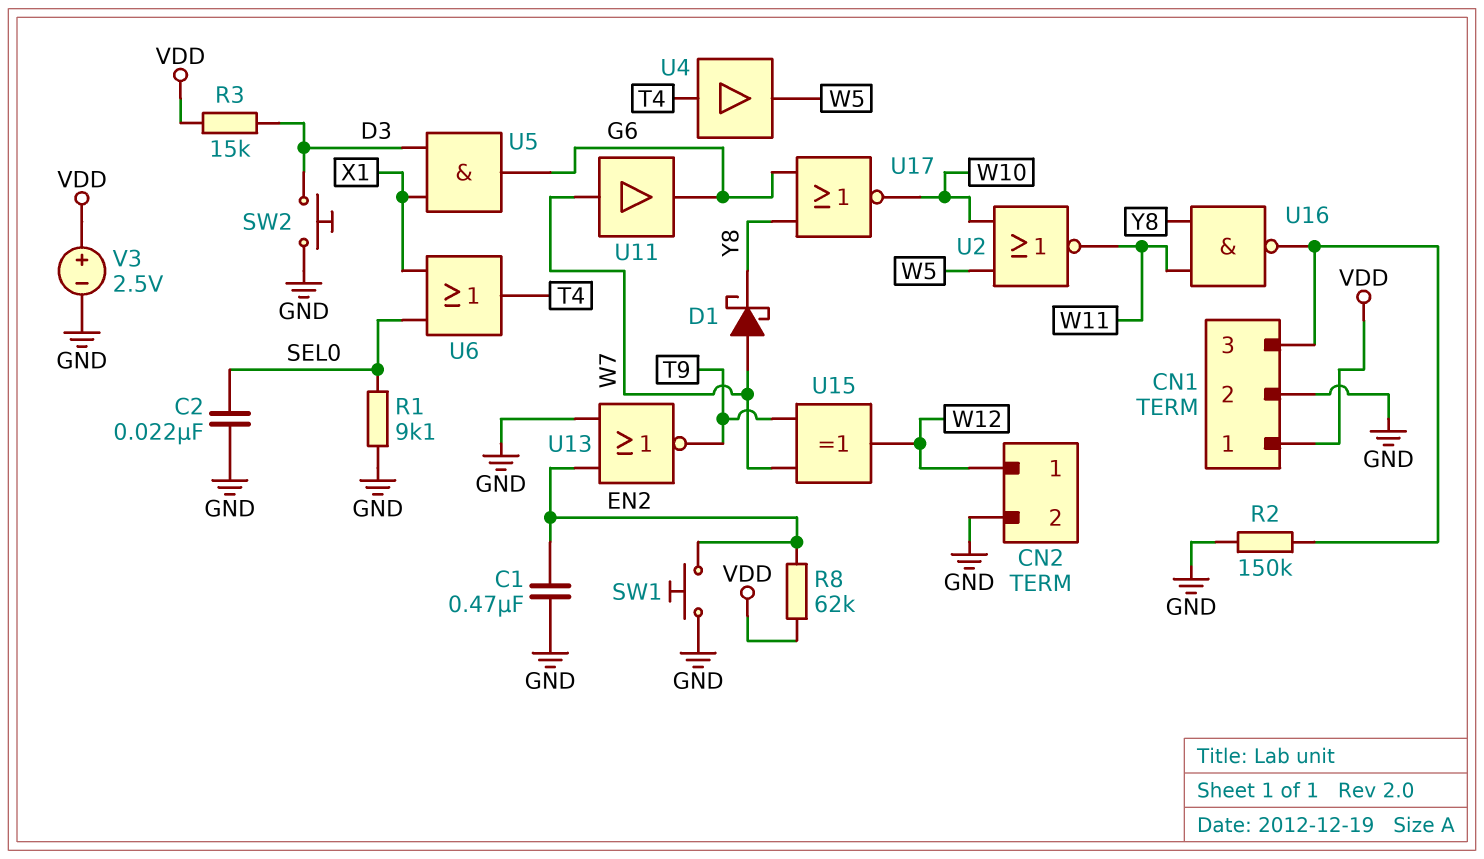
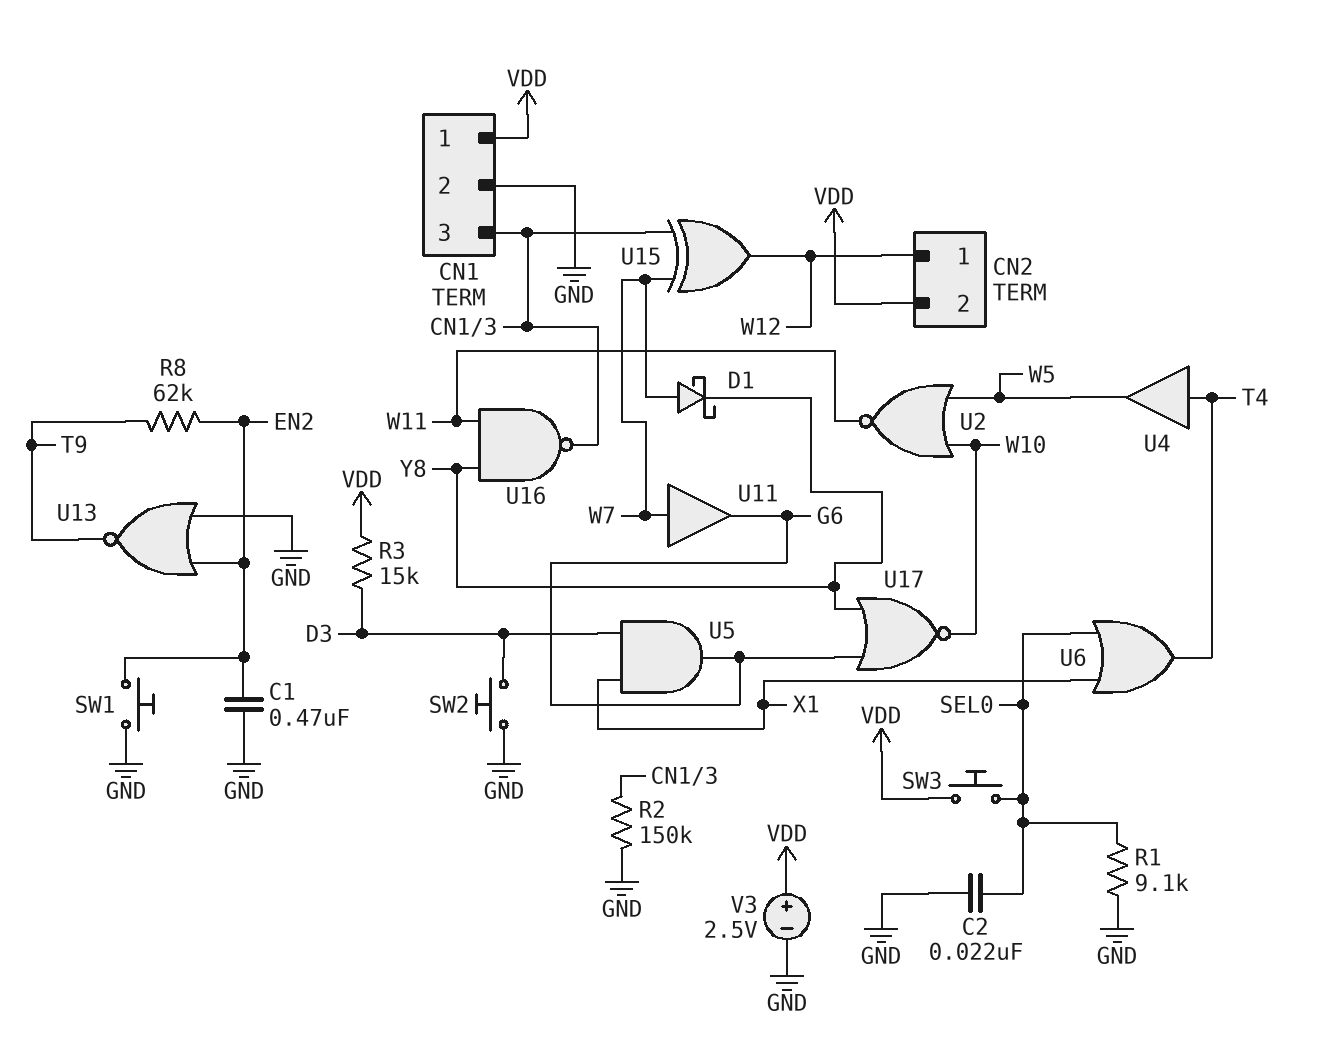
CN2 pin 2: GND -> VDD
R8: 62k (EN2, VDD) -> 62k (EN2, T9)
SW3: none -> button (SEL0, VDD)
U15: XOR (in T9, in W7, out W12) -> XOR (in CN1/3, in W7, out W12)

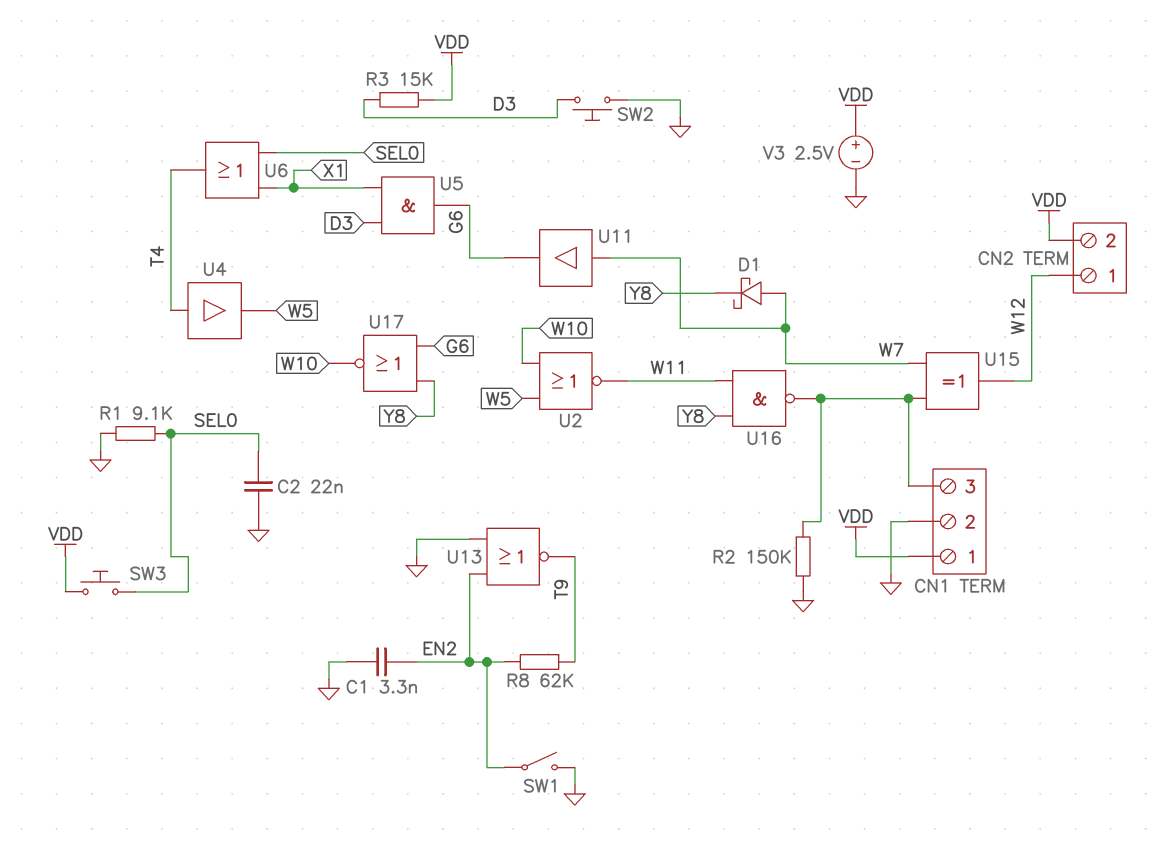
C1: 470nF (EN2, GND) -> 3.3nF (EN2, GND)
SW1: button (EN2, GND) -> switch (EN2, GND)

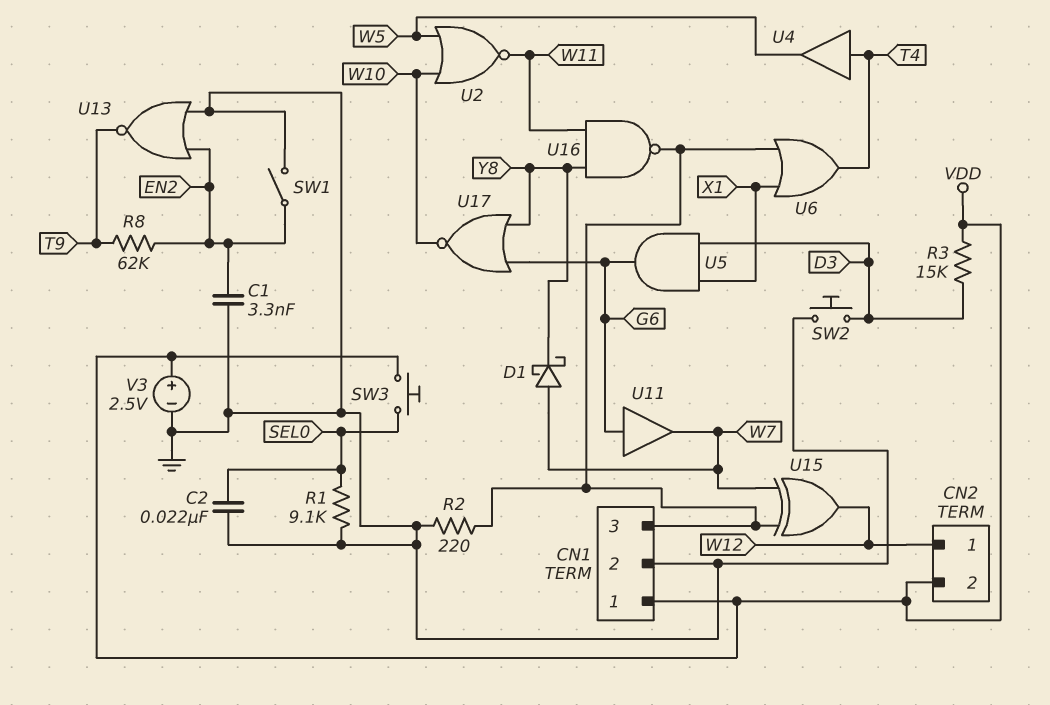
R2: 150k (CN1/3, GND) -> 220 (CN1/3, GND)
U6: OR (in SEL0, in X1, out T4) -> OR (in CN1/3, in X1, out T4)
U11: buffer (in W7, out G6) -> buffer (in G6, out W7)

